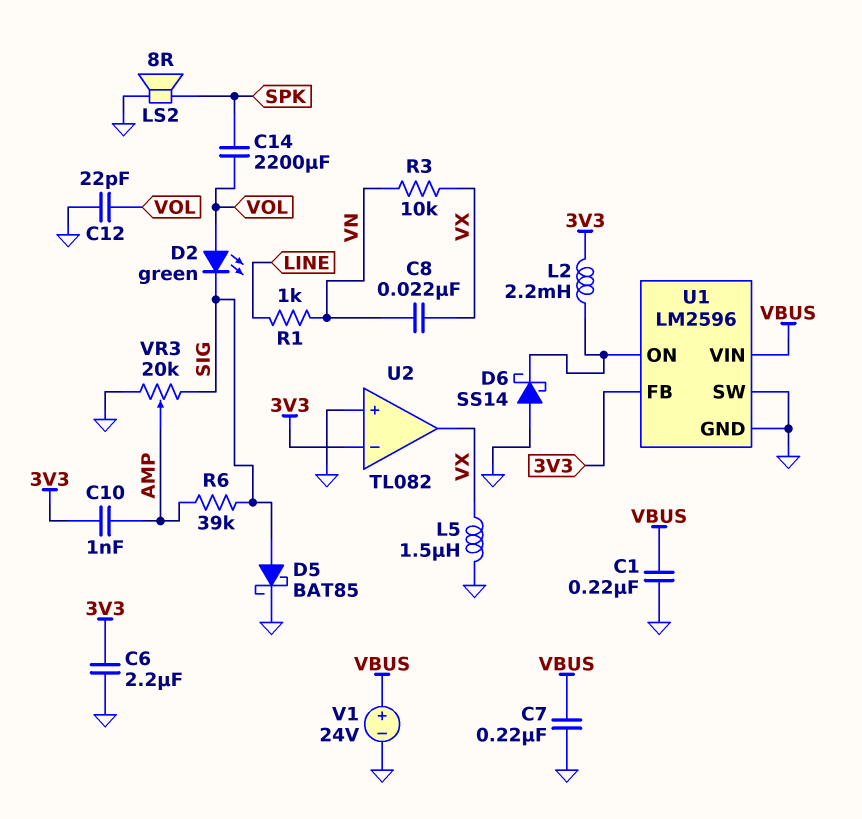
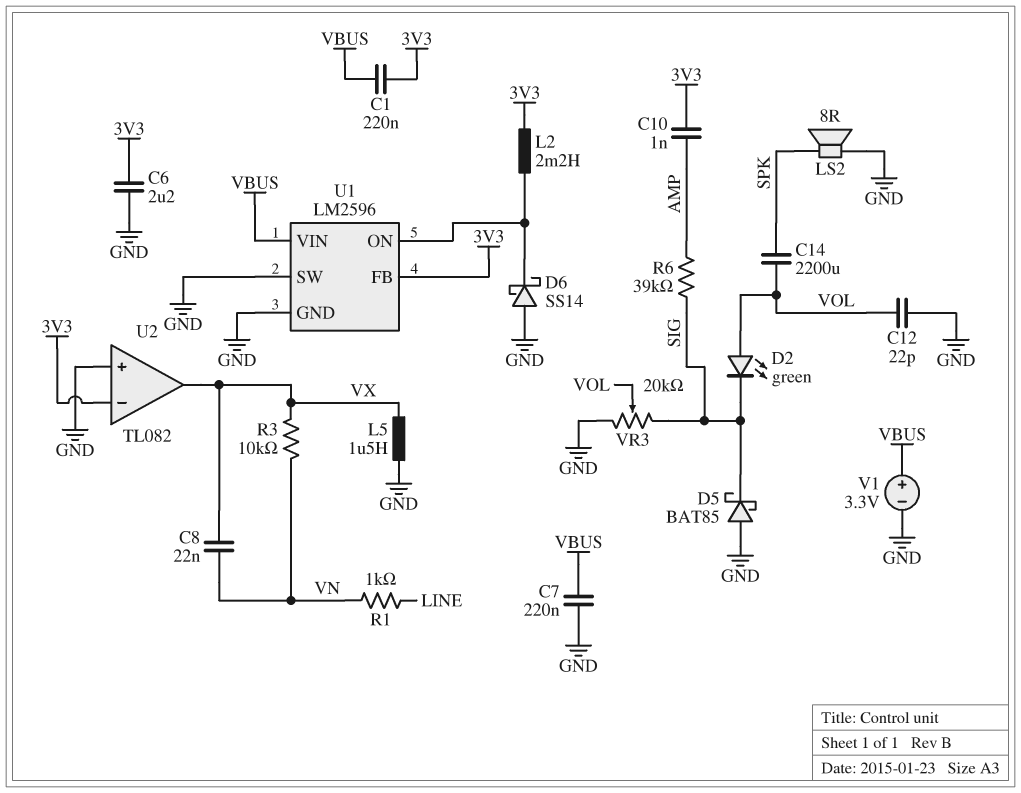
C1: 220nF (GND, VBUS) -> 220nF (3V3, VBUS)
D5: schottky BAT85 (A SIG, K GND) -> schottky BAT85 (A GND, K SIG)
V1: 24V (plus VBUS, minus GND) -> 3.3V (plus VBUS, minus GND)
VR3: 20k (GND, SIG, wiper AMP) -> 20k (GND, SIG, wiper VOL)

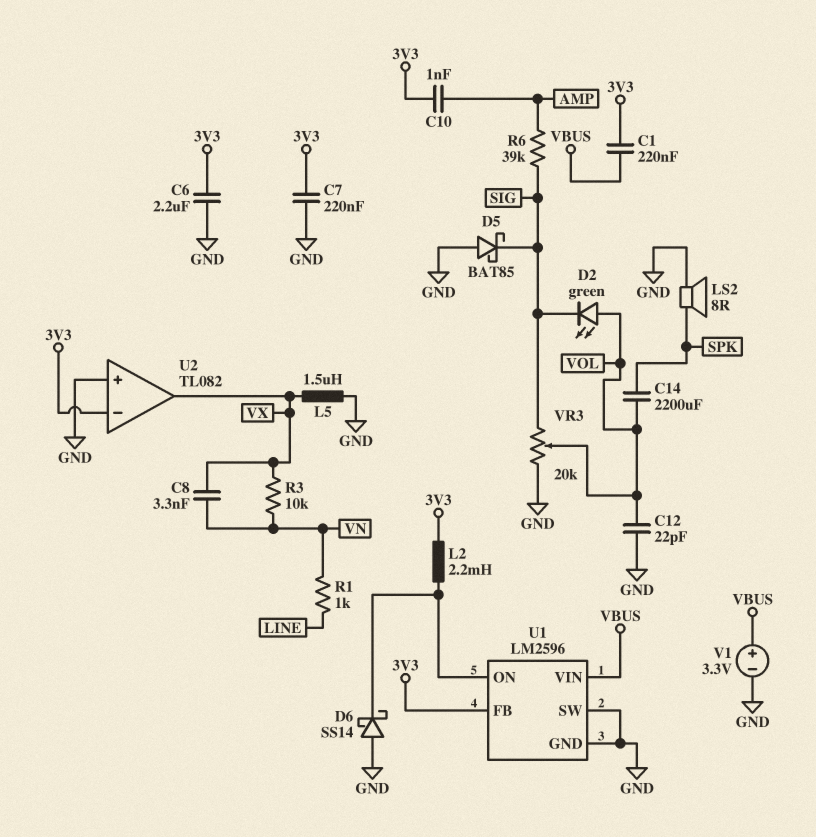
C7: 220nF (GND, VBUS) -> 220nF (3V3, GND)
C8: 22nF (VN, VX) -> 3.3nF (VN, VX)

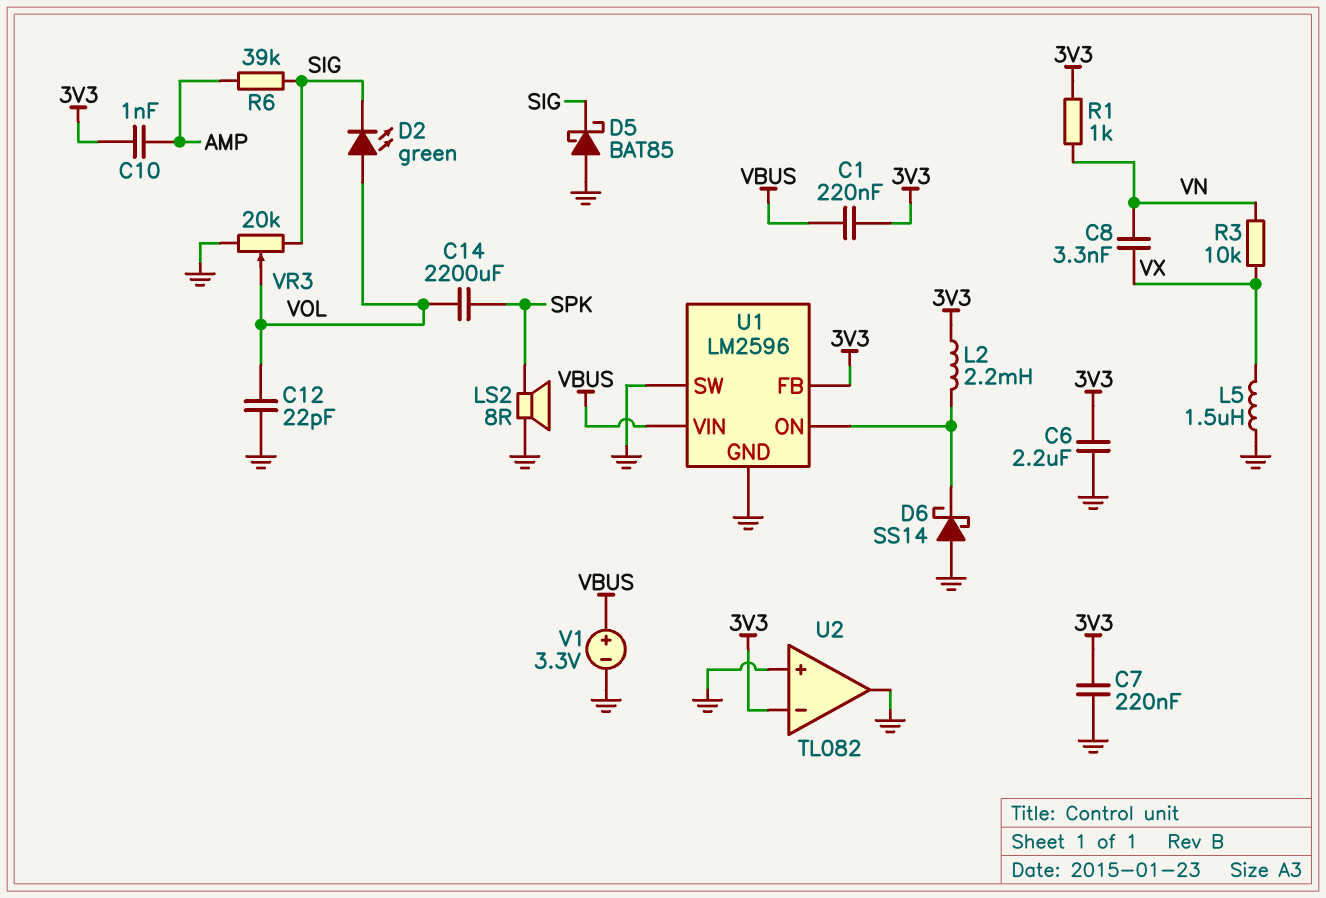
R1: 1k (LINE, VN) -> 1k (3V3, VN)
U2 pin out: VX -> GND

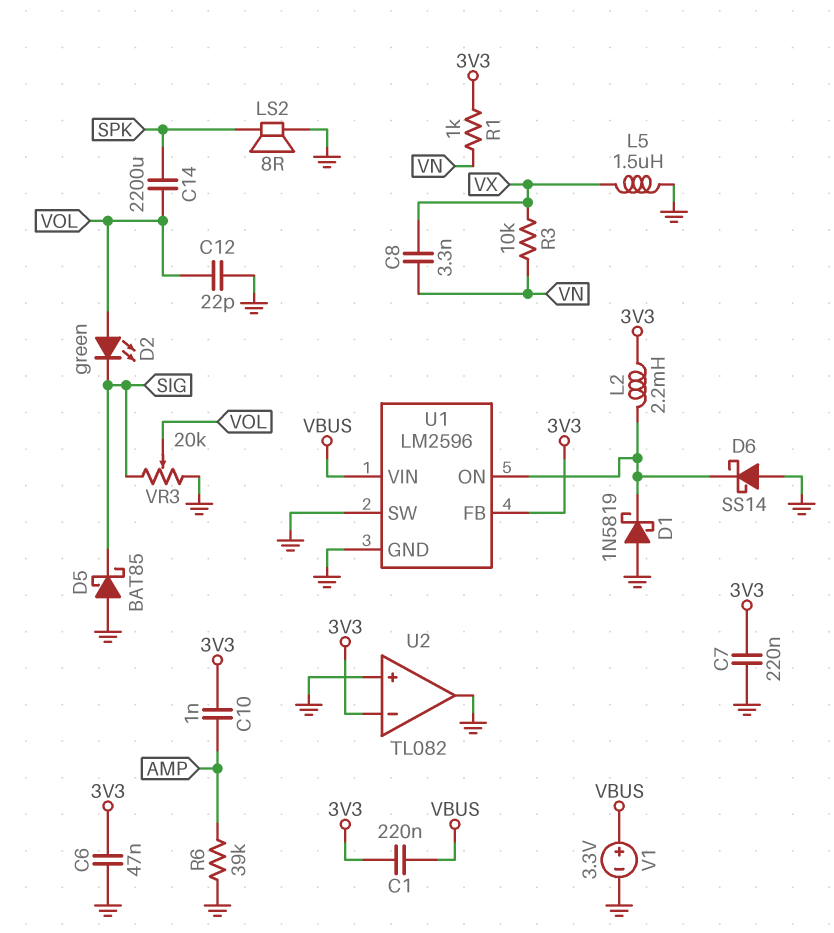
C6: 2.2uF (3V3, GND) -> 47nF (3V3, GND)
D1: none -> schottky 1N5819 (A GND, K U1/ON)
R6: 39k (AMP, SIG) -> 39k (AMP, GND)

